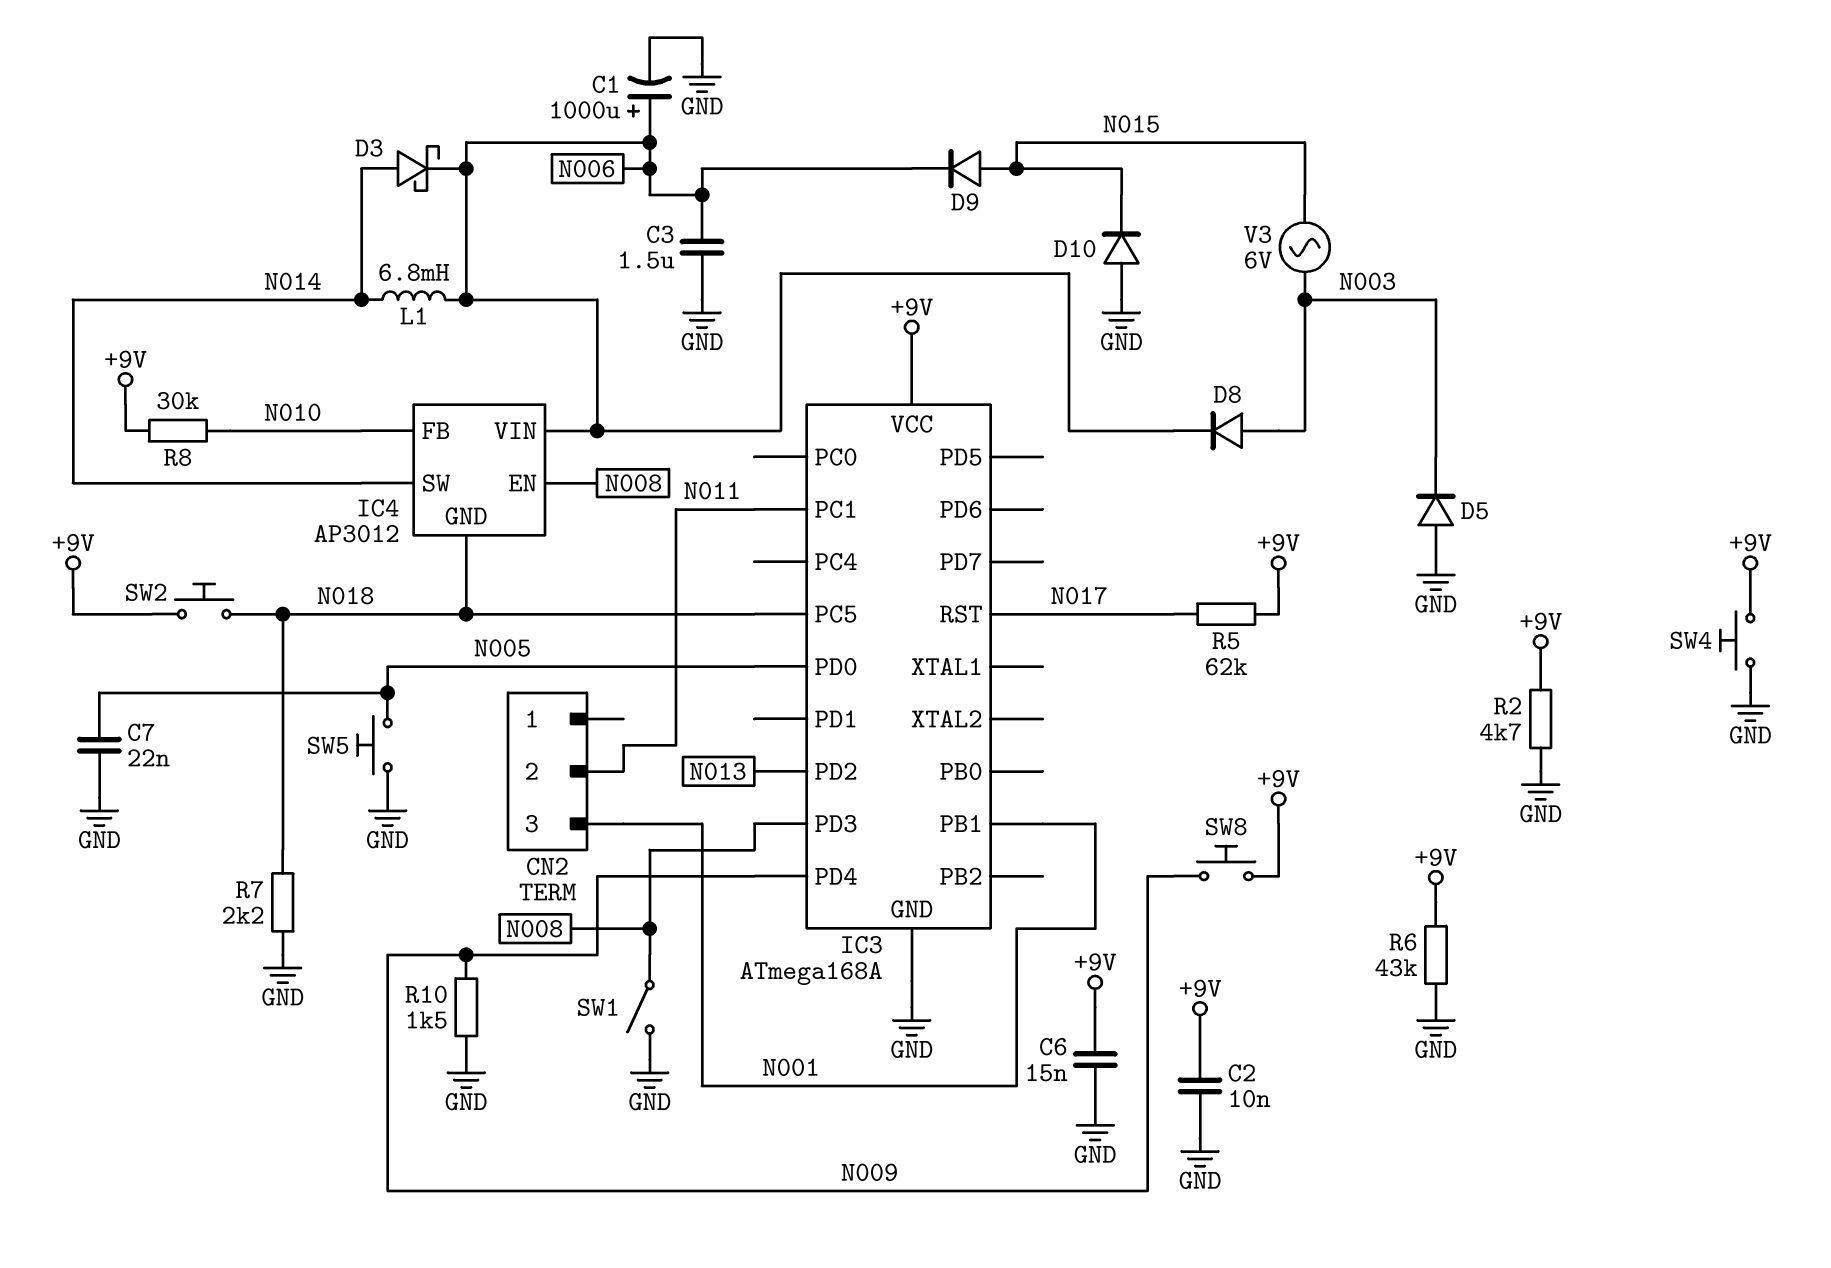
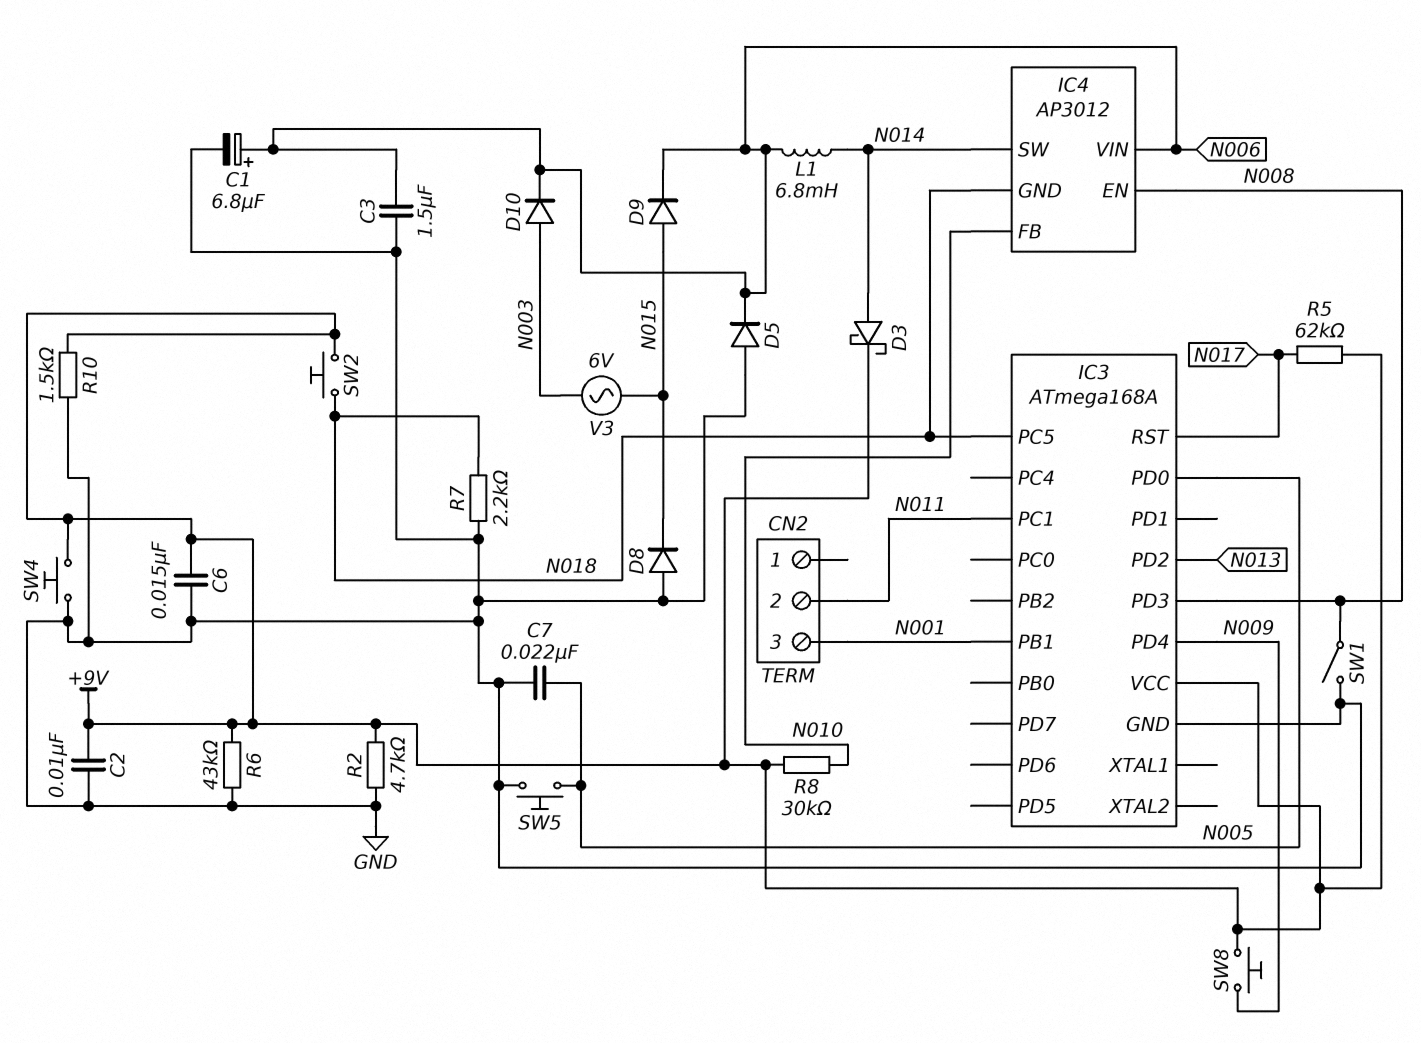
C1: 1000uF (plus N006, minus GND) -> 6.8uF (plus N006, minus GND)
D3: schottky (A N014, K N006) -> schottky (A N014, K +9V)
D5: diode (A GND, K N003) -> diode (A GND, K N006)
D8: diode (A N003, K N006) -> diode (A GND, K N015)
D10: diode (A GND, K N015) -> diode (A N003, K N006)
R10: 1.5k (GND, N009) -> 1.5k (+9V, GND)

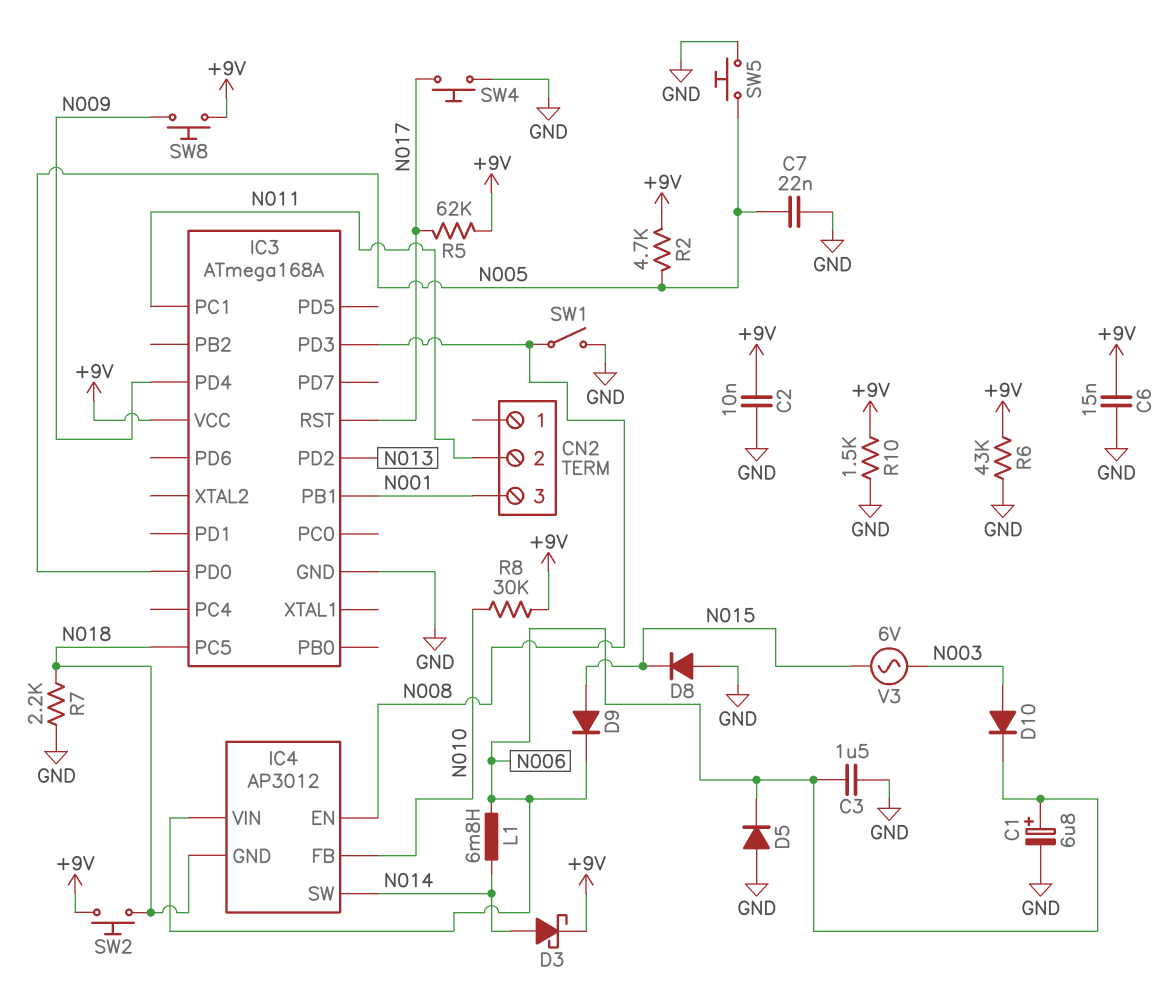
R2: 4.7k (+9V, GND) -> 4.7k (+9V, N005)
SW4: button (+9V, GND) -> button (GND, N017)

